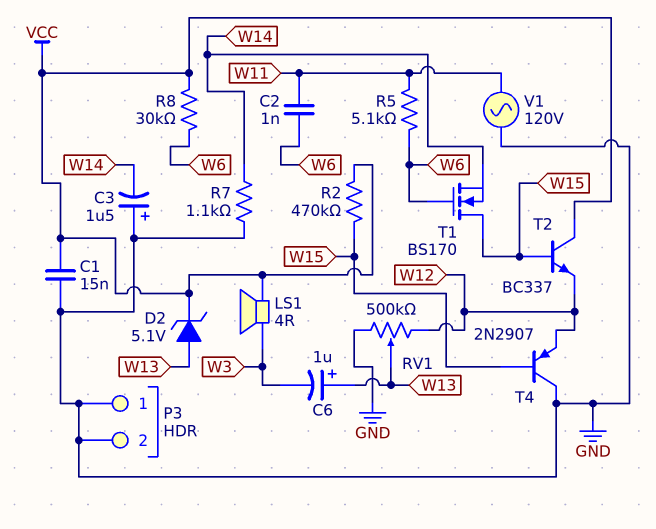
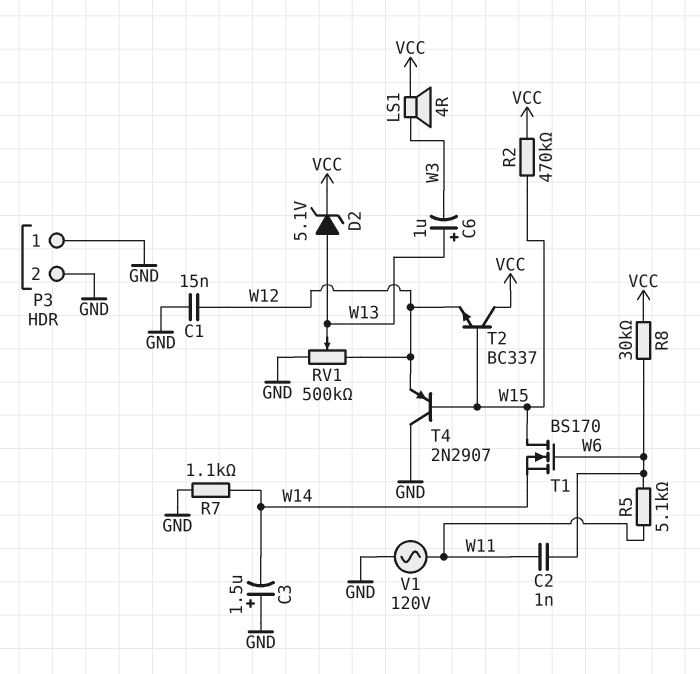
C1: 15nF (GND, VCC) -> 15nF (GND, W12)

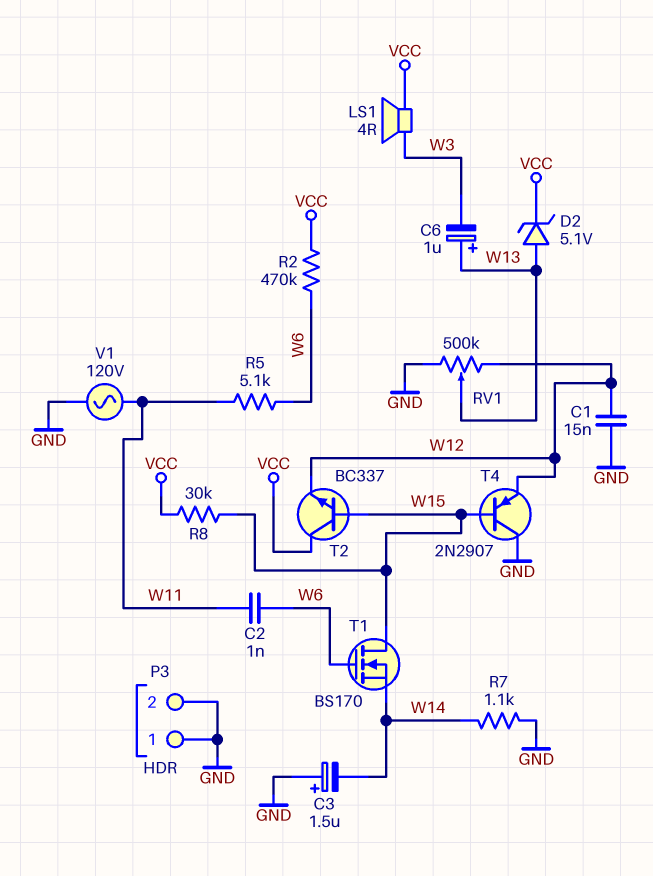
R2: 470k (VCC, W15) -> 470k (VCC, W6)
R8: 30k (VCC, W6) -> 30k (VCC, W15)

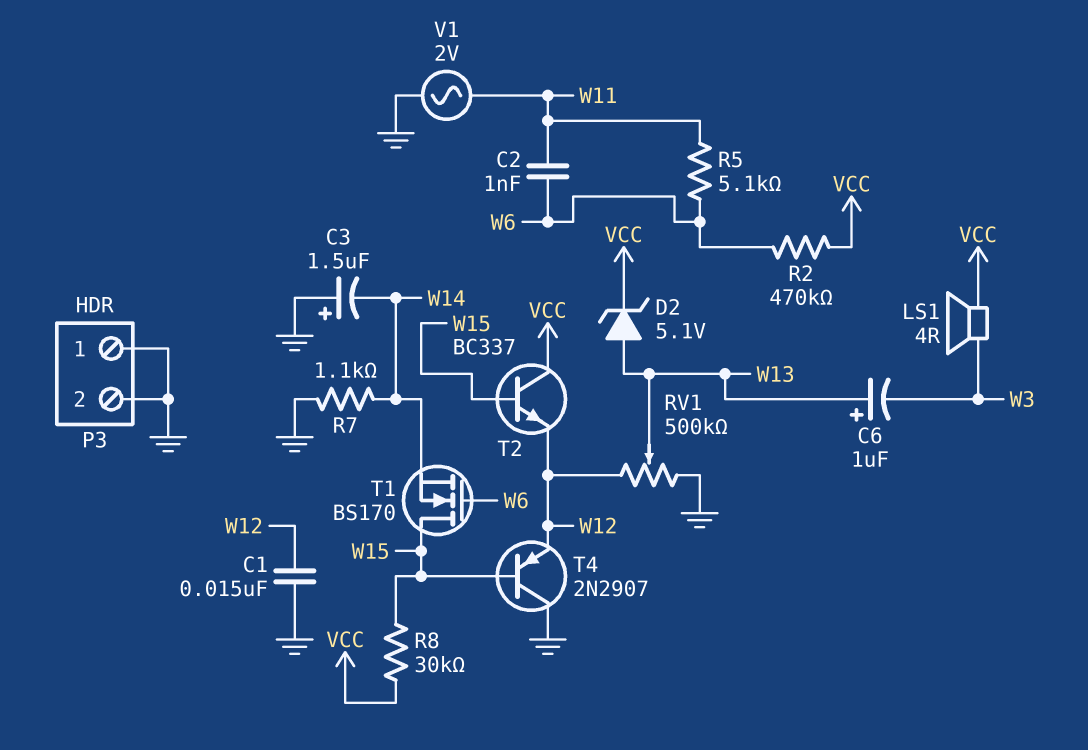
V1: AC 120V (GND, W11) -> AC 2V (GND, W11)

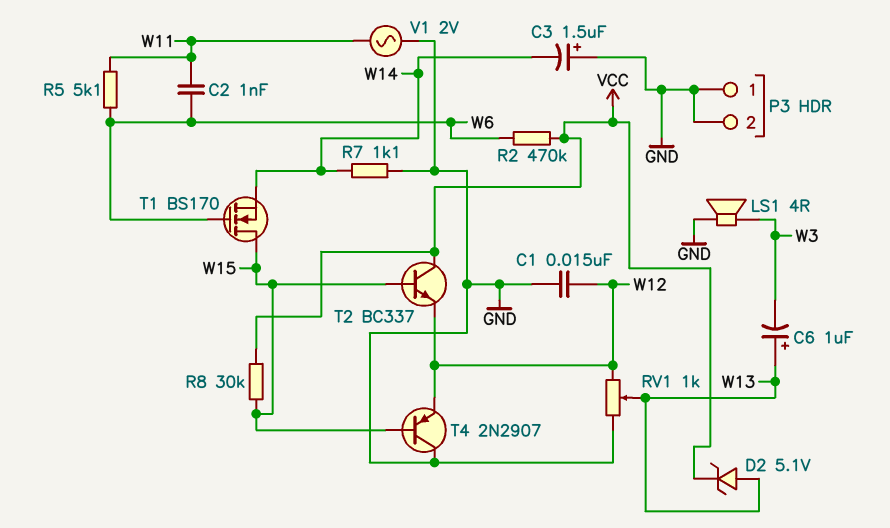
LS1: speaker 4R (VCC, W3) -> speaker 4R (GND, W3)
RV1: 500k (GND, W12, wiper W13) -> 1k (GND, W12, wiper W13)

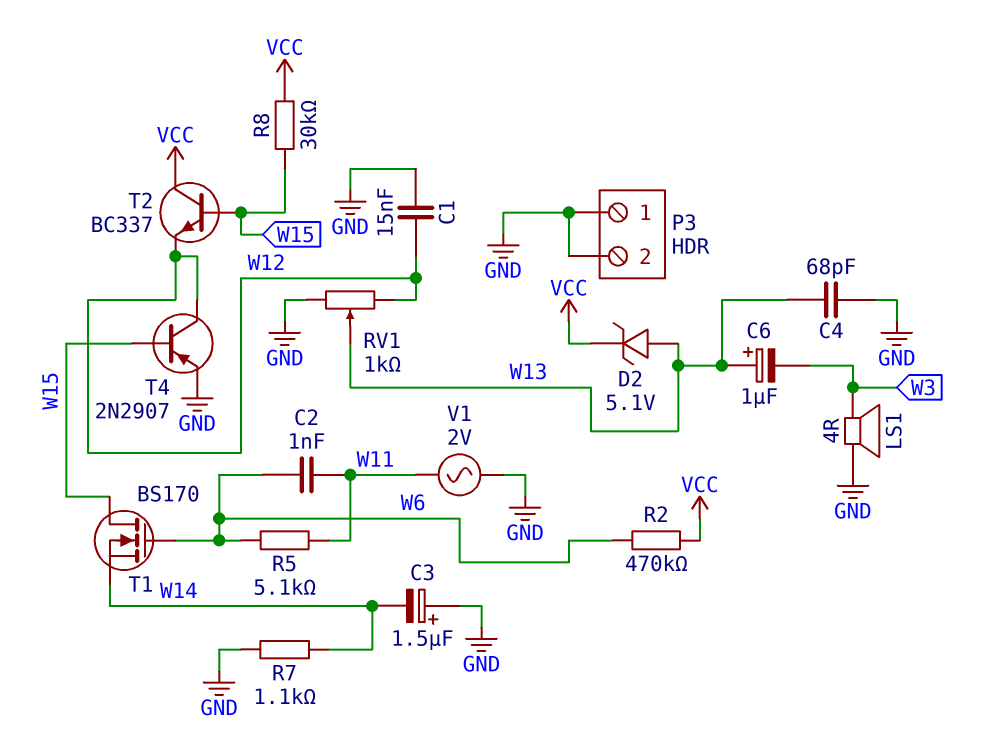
C4: none -> 68pF (GND, W13)
T4: PNP 2N2907 (B W15, C GND, E W12) -> PNP 2N2907 (B W15, C W12, E GND)

